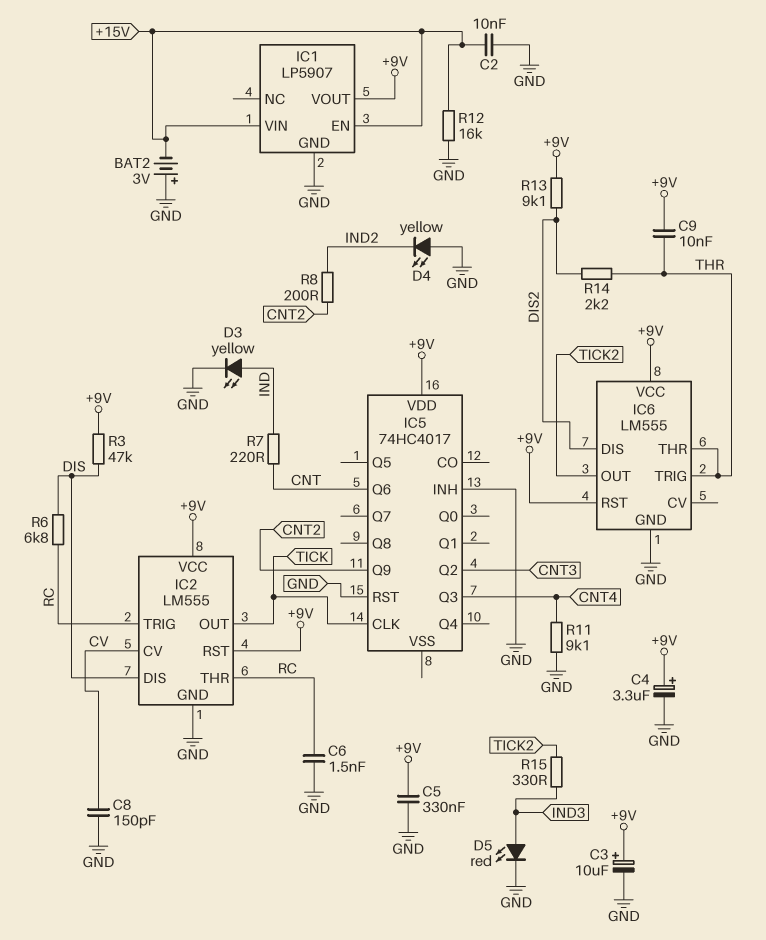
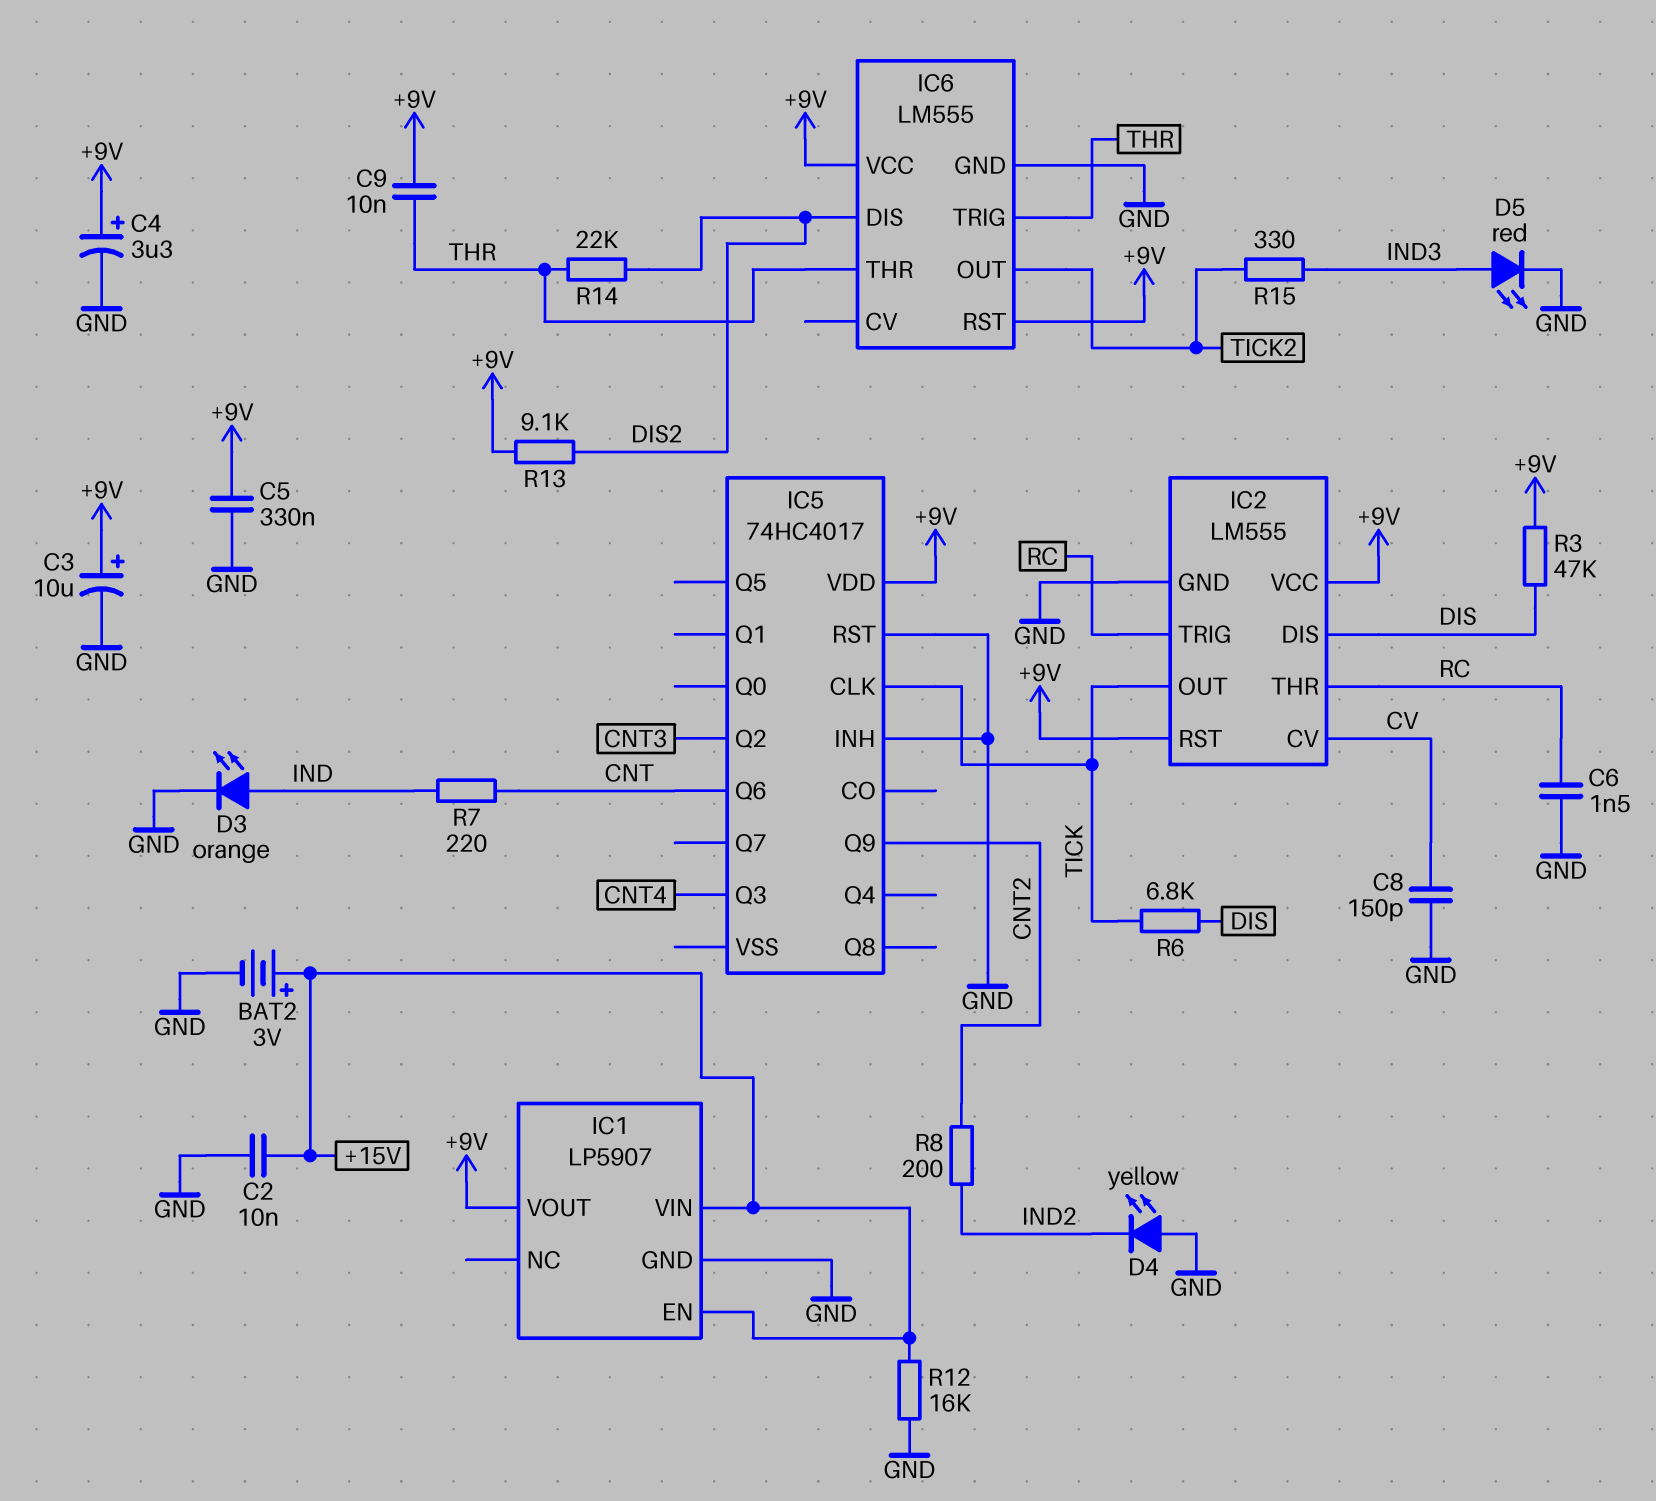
BAT2: 3V (plus GND, minus +15V) -> 3V (plus +15V, minus GND)
D3: LED yellow (A IND, K GND) -> LED orange (A IND, K GND)
R6: 6.8k (DIS, RC) -> 6.8k (DIS, TICK)
R11: 9.1k (CNT4, GND) -> none
R14: 2.2k (DIS2, THR) -> 22k (DIS2, THR)

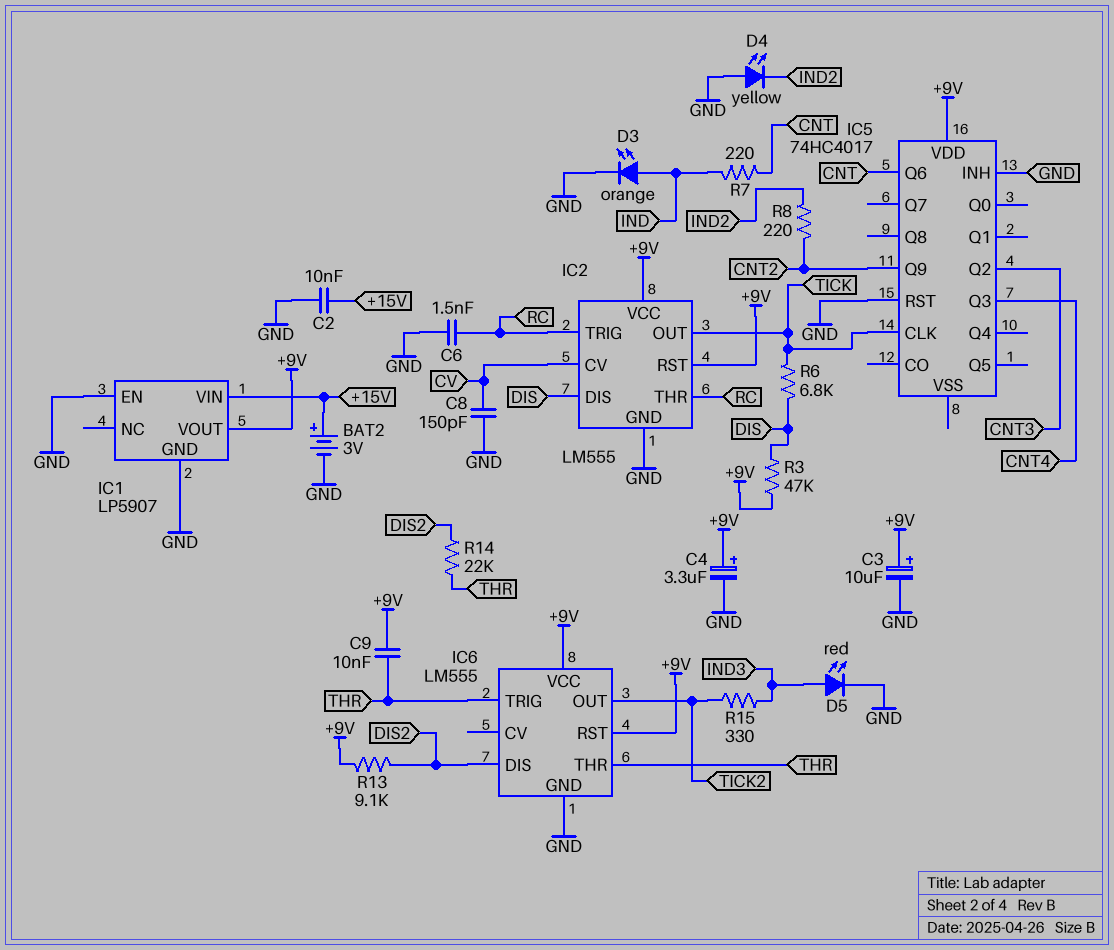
C5: 330nF (+9V, GND) -> none
IC1 pin EN: +15V -> GND
R8: 200 (CNT2, IND2) -> 220 (CNT2, IND2)
R12: 16k (+15V, GND) -> none

